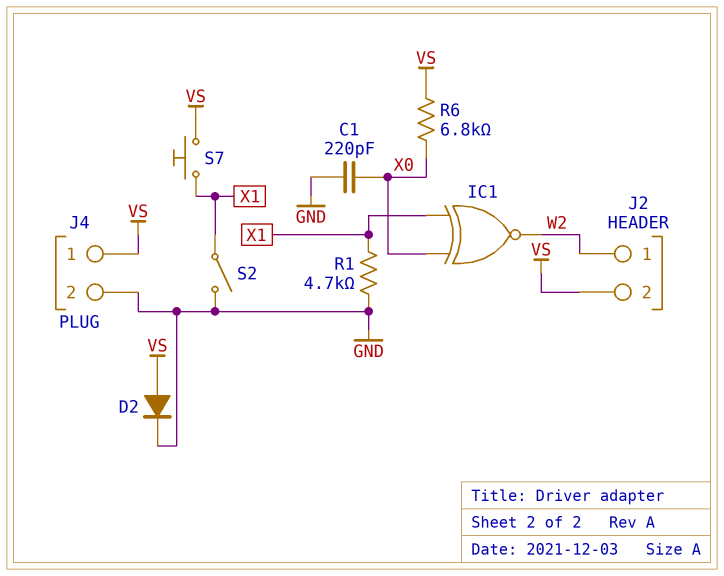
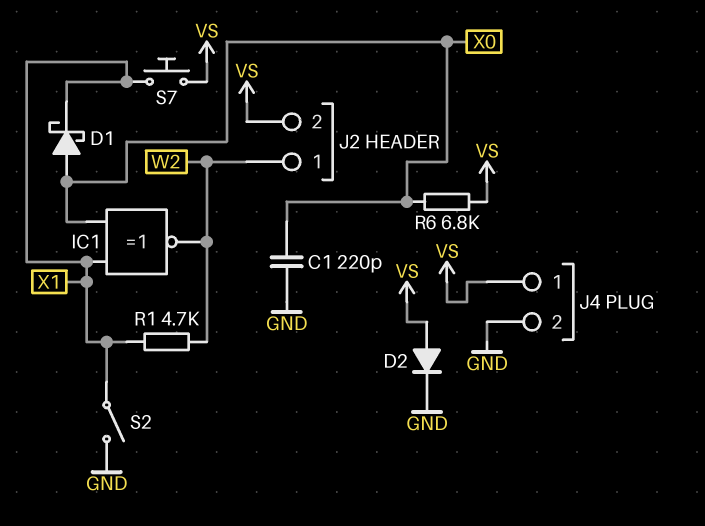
D1: none -> schottky (A X0, K X1)
R1: 4.7k (GND, X1) -> 4.7k (W2, X1)

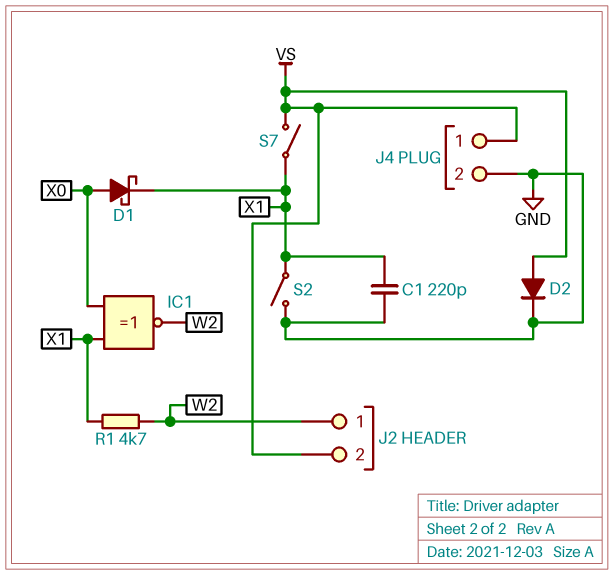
C1: 220pF (GND, X0) -> 220pF (GND, X1)
R6: 6.8k (VS, X0) -> none
S7: button (VS, X1) -> switch (VS, X1)

